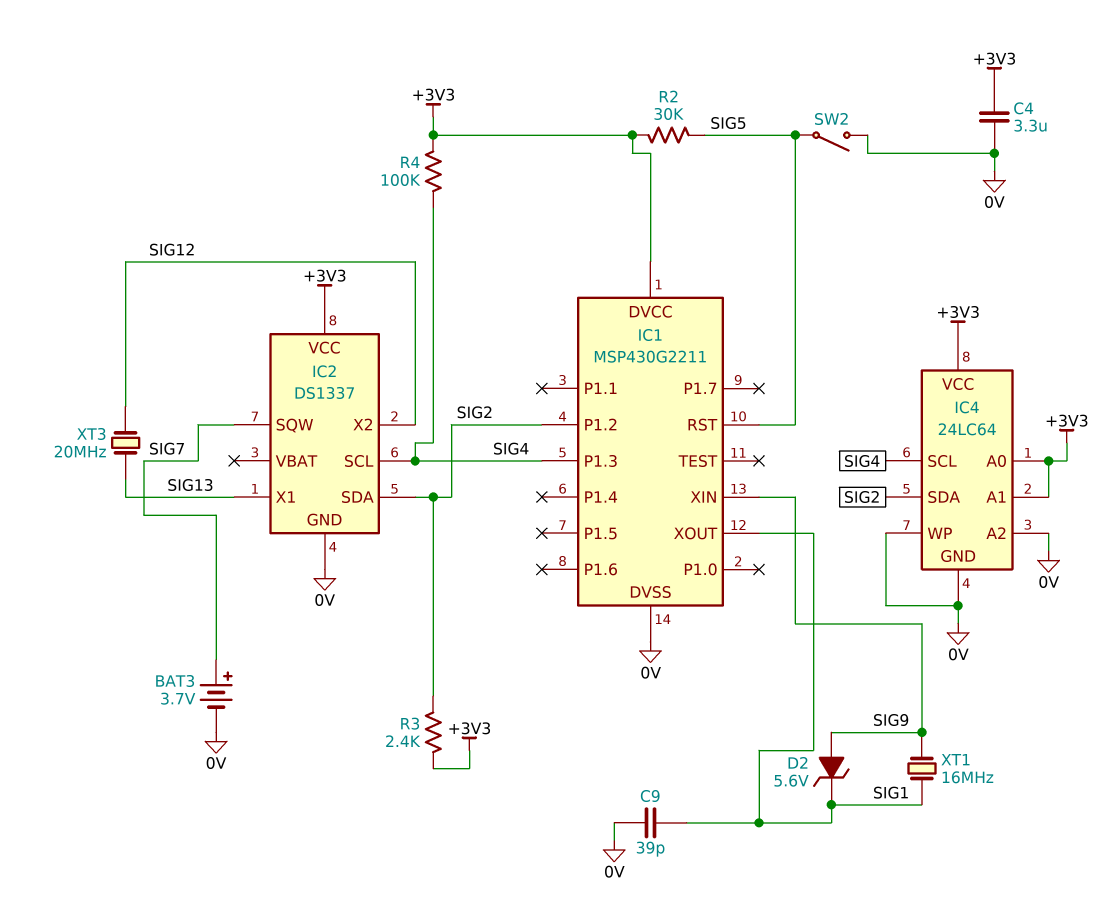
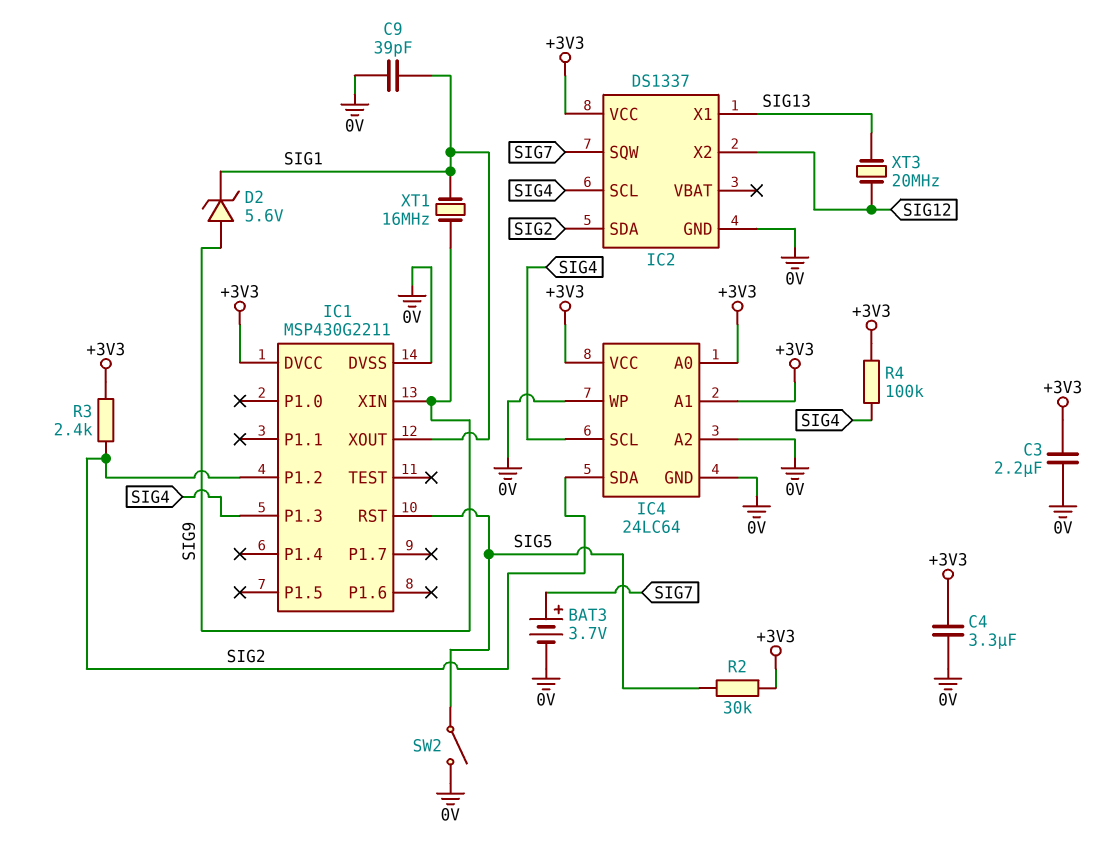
C3: none -> 2.2uF (+3V3, 0V)

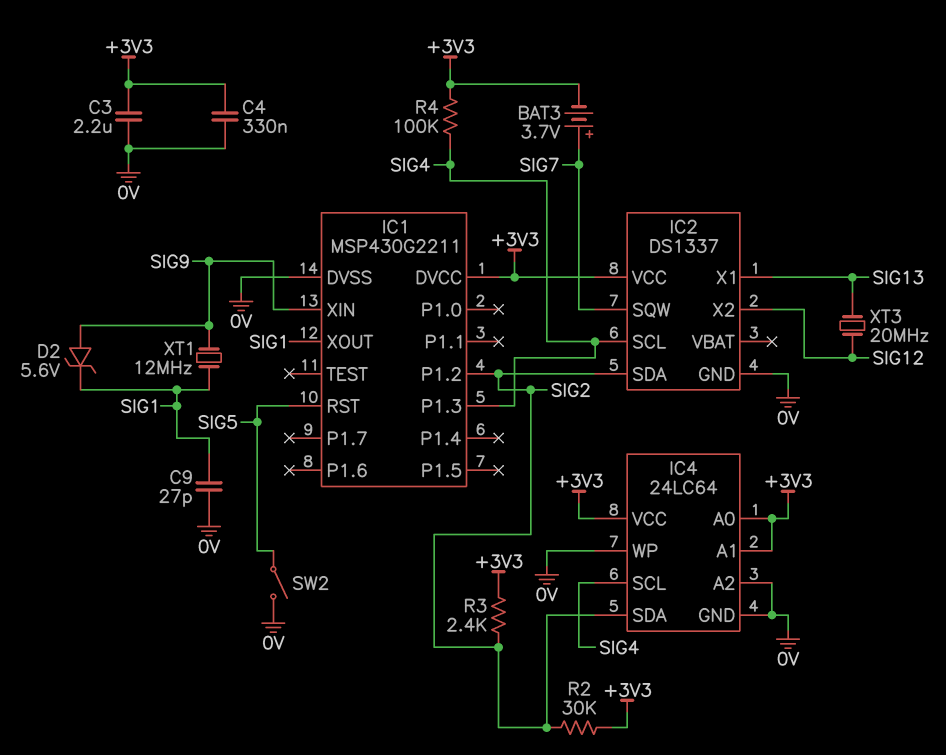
BAT3: 3.7V (plus SIG7, minus 0V) -> 3.7V (plus SIG7, minus +3V3)
C4: 3.3uF (+3V3, 0V) -> 330nF (+3V3, 0V)
C9: 39pF (0V, SIG1) -> 27pF (0V, SIG1)
R2: 30k (+3V3, SIG5) -> 30k (+3V3, SIG2)
XT1: 16MHz (SIG1, SIG9) -> 12MHz (SIG1, SIG9)

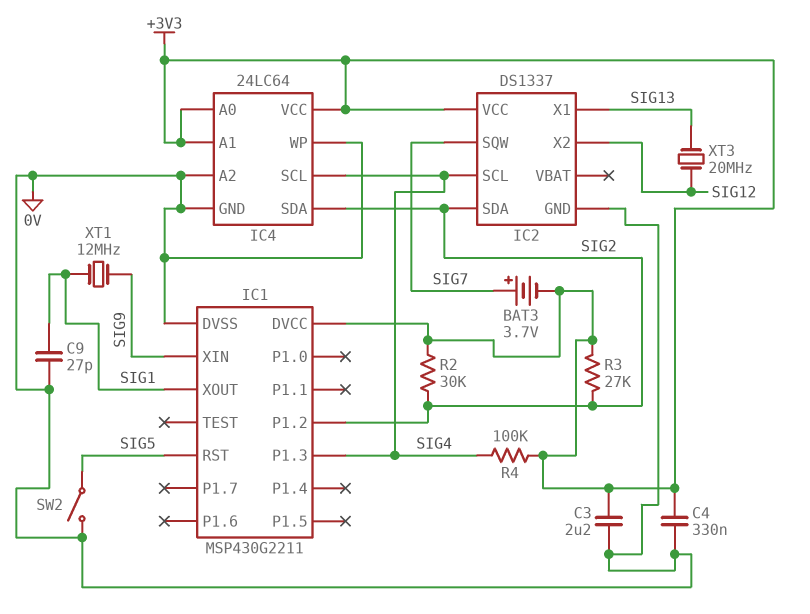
D2: zener 5.6V (A SIG9, K SIG1) -> none
R3: 2.4k (+3V3, SIG2) -> 27k (+3V3, SIG2)

